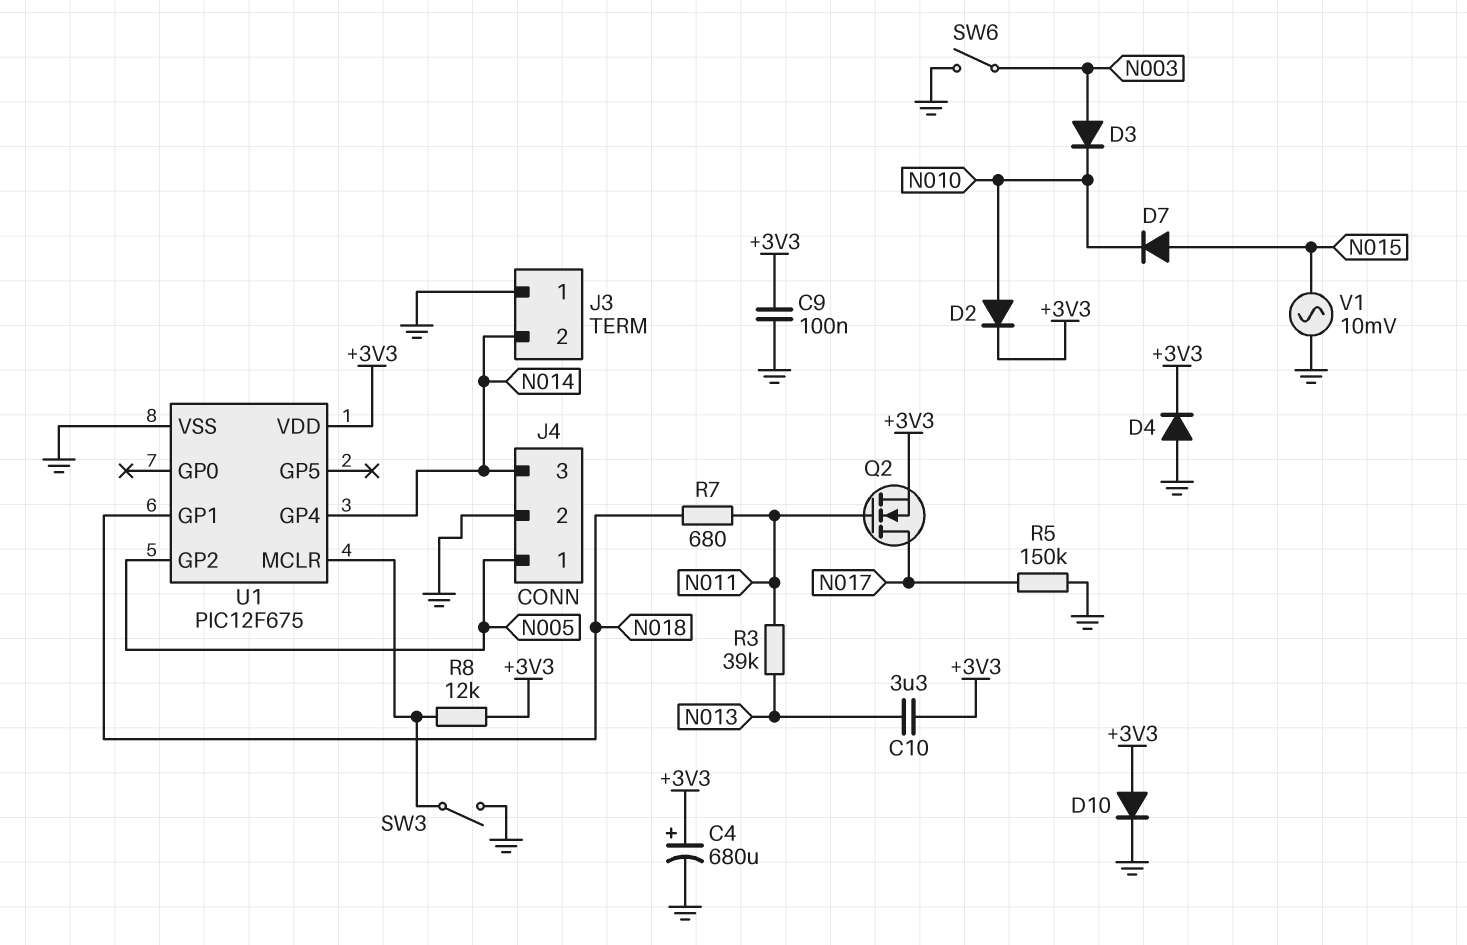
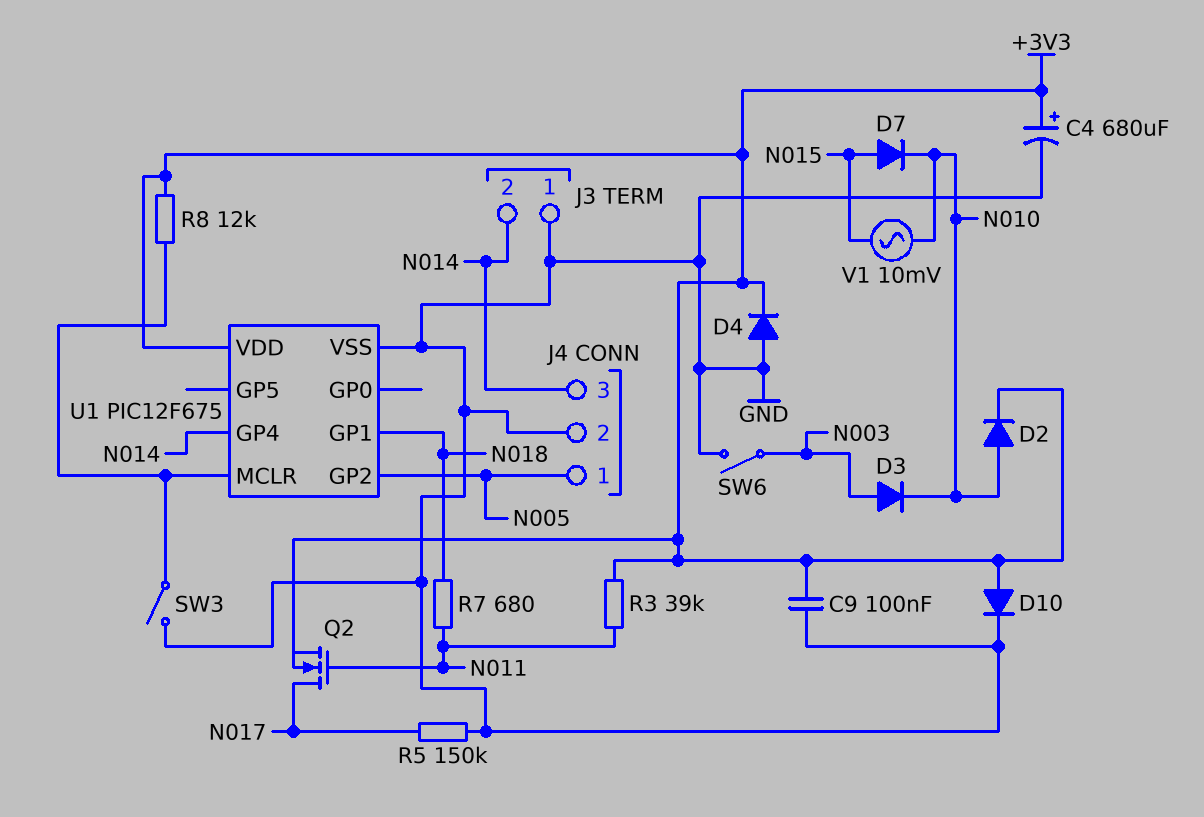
C10: 3.3uF (+3V3, N013) -> none
R3: 39k (N011, N013) -> 39k (+3V3, N011)
V1: AC 10mV (GND, N015) -> AC 10mV (N010, N015)

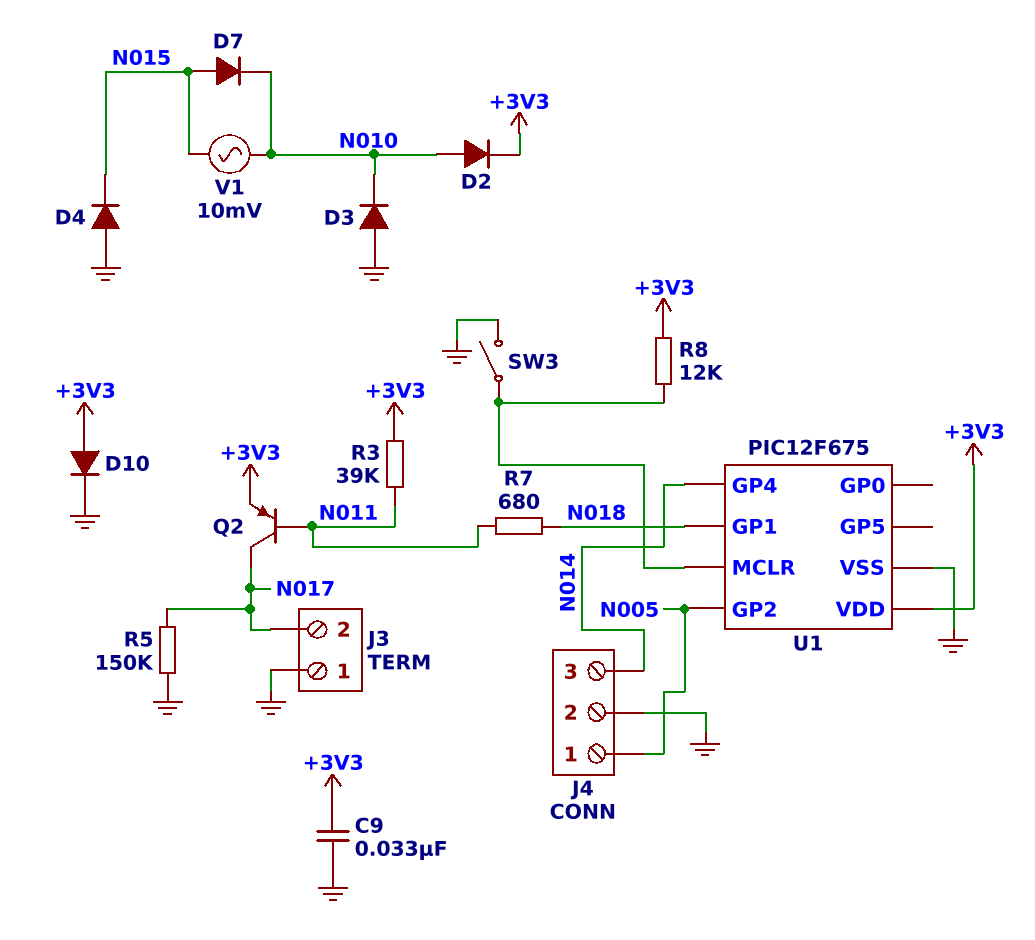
C4: 680uF (plus +3V3, minus GND) -> none
C9: 100nF (+3V3, GND) -> 33nF (+3V3, GND)
D3: diode (A N003, K N010) -> diode (A GND, K N010)
D4: diode (A GND, K +3V3) -> diode (A GND, K N015)
J3 pin 2: N014 -> N017
Q2: NMOS (G N011, D N017, S +3V3) -> PNP (B N011, C N017, E +3V3)
SW6: switch (GND, N003) -> none

